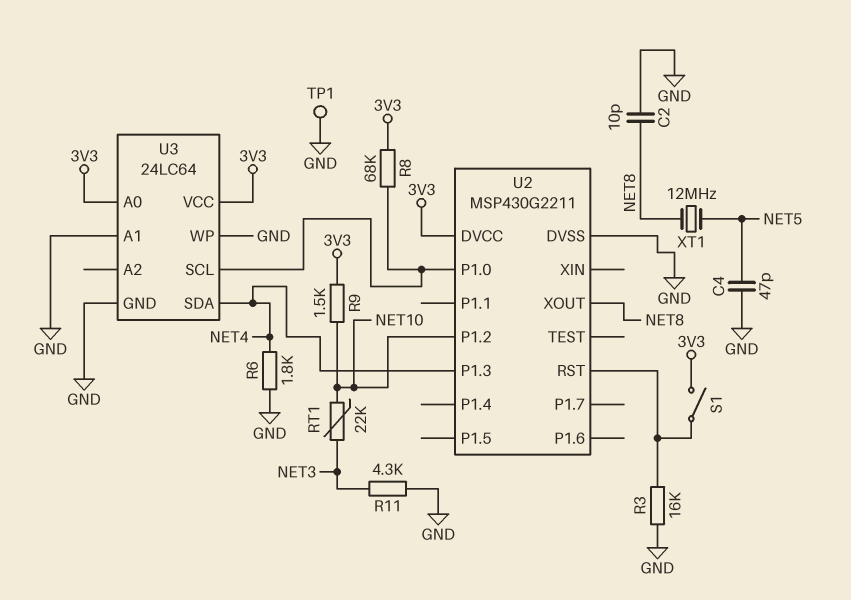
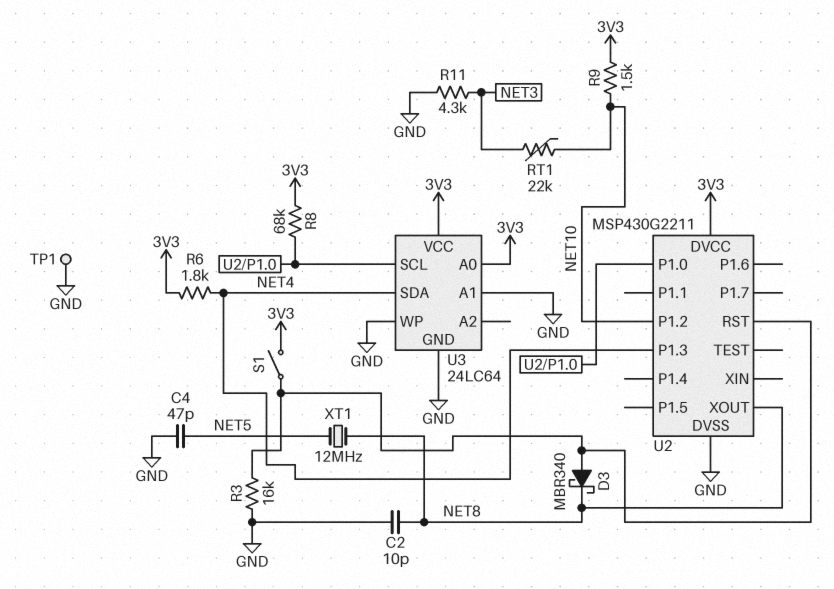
D3: none -> schottky MBR340 (A U2/RST, K NET8)
R6: 1.8k (GND, NET4) -> 1.8k (3V3, NET4)

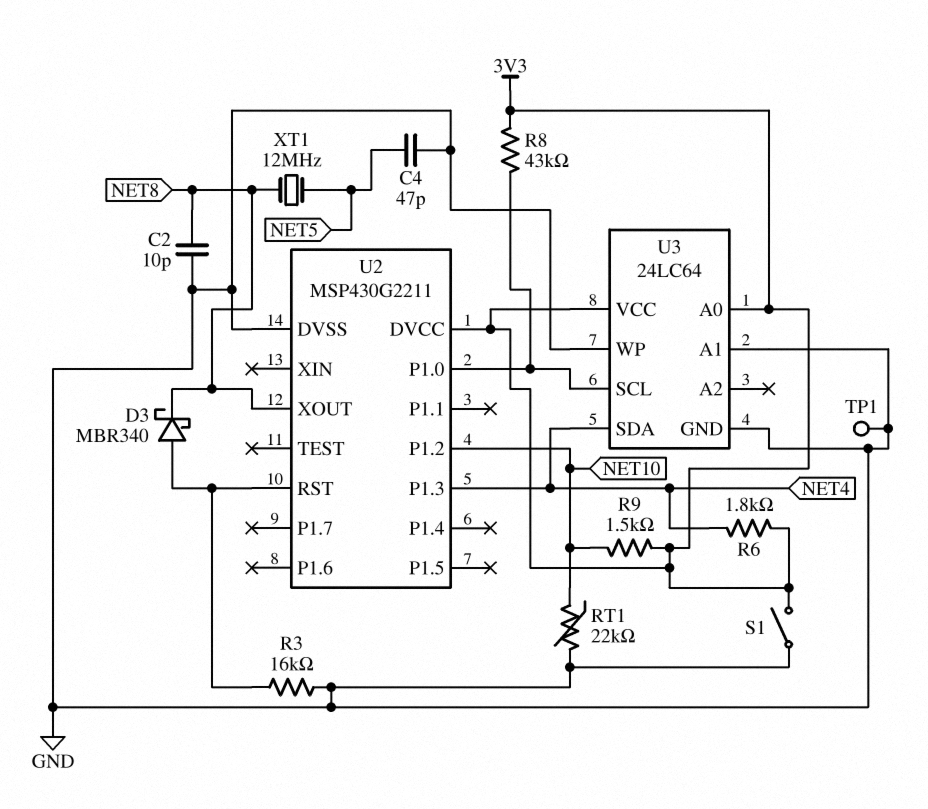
R8: 68k (3V3, U2/P1.0) -> 43k (3V3, U2/P1.0)
R11: 4.3k (GND, NET3) -> none
RT1: 22k (NET3, NET10) -> 22k (GND, NET10)
S1: switch (3V3, U2/RST) -> switch (3V3, GND)

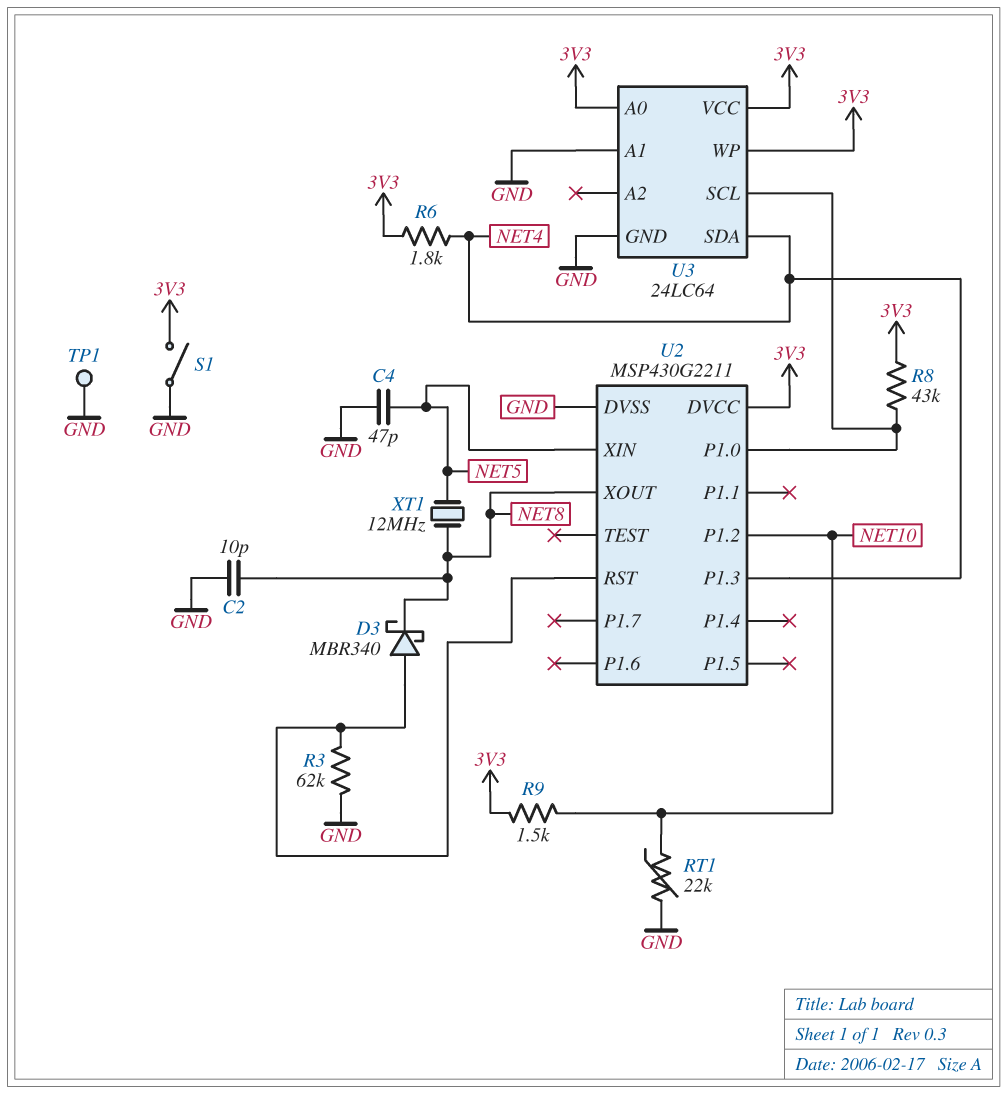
R3: 16k (GND, U2/RST) -> 62k (GND, U2/RST)
U2 pin XIN: none -> NET5
U3 pin WP: GND -> 3V3

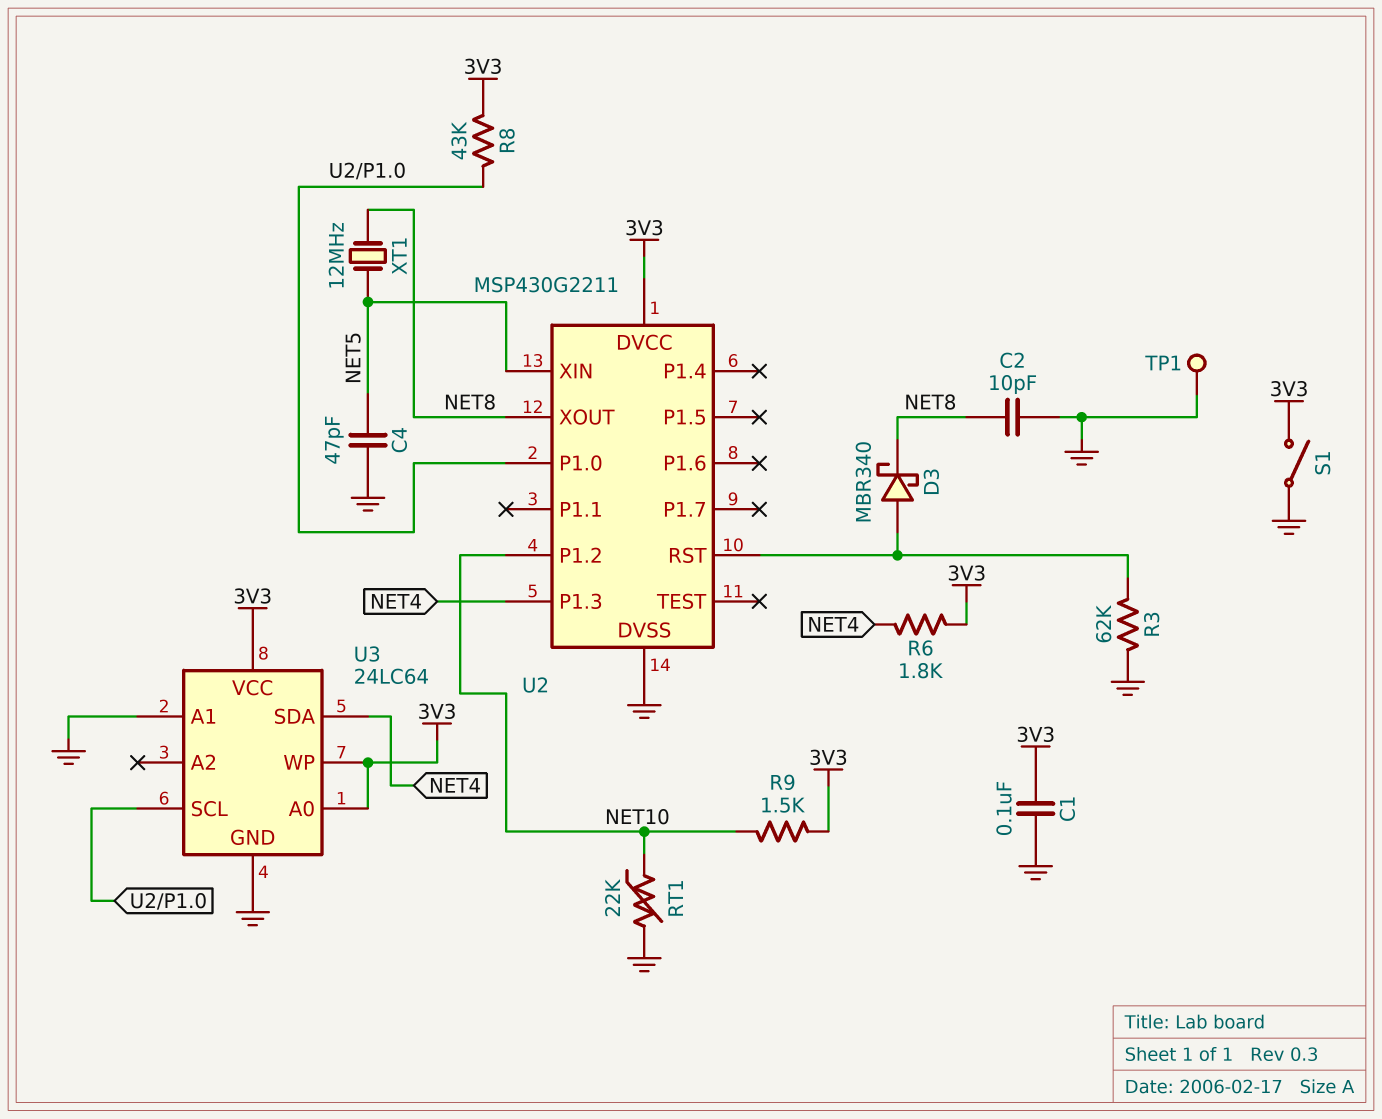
C1: none -> 100nF (3V3, GND)

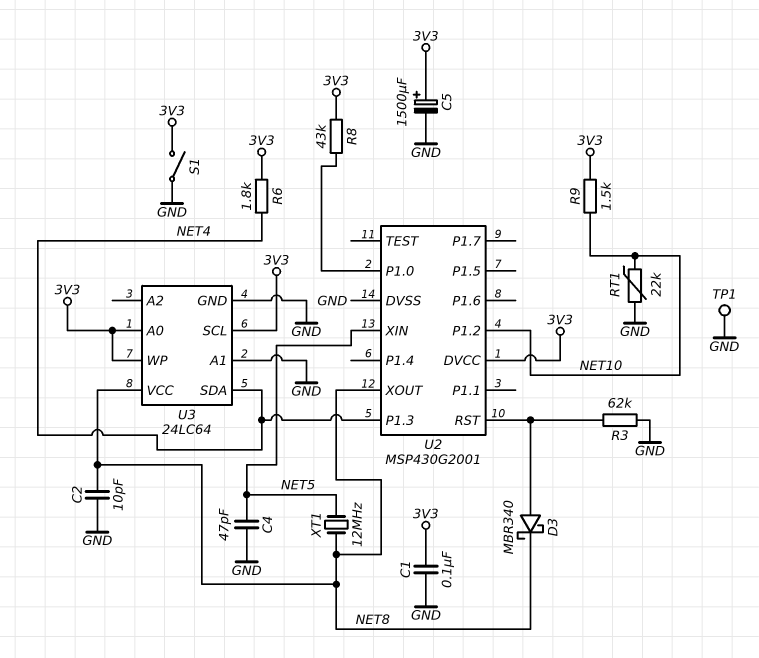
C5: none -> 1500uF (plus 3V3, minus GND)
U2: MSP430G2211 -> MSP430G2001
U3 pin SCL: U2/P1.0 -> 3V3
U3 pin VCC: 3V3 -> NET8

